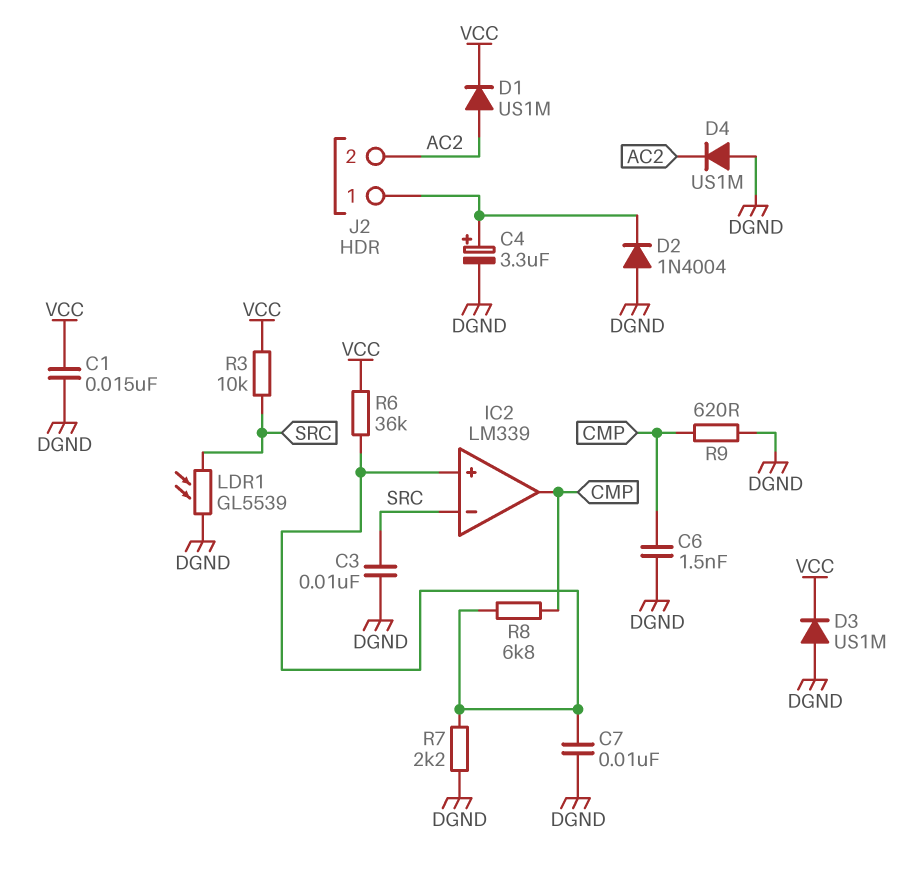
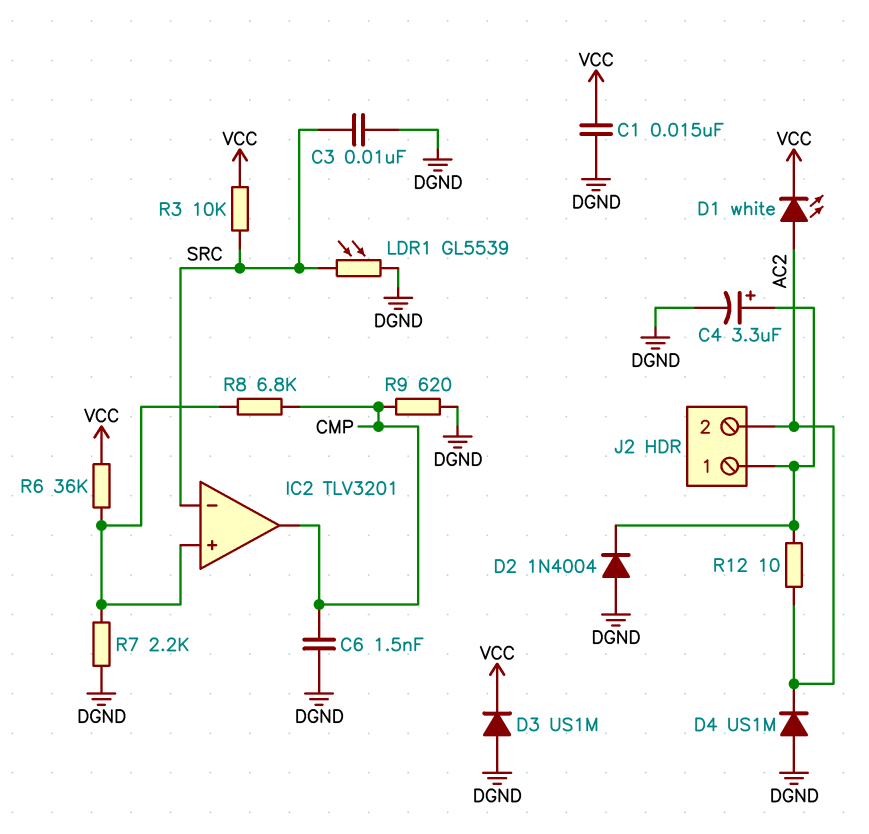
C7: 10nF (DGND, IC2/in+) -> none
D1: diode US1M (A AC2, K VCC) -> LED white (A AC2, K VCC)
IC2: LM339 -> TLV3201
R12: none -> 10 (AC2, J2/1)

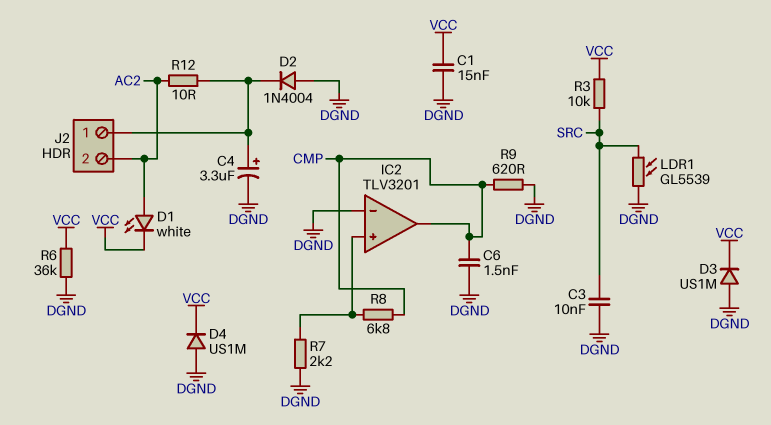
D4: diode US1M (A DGND, K AC2) -> diode US1M (A DGND, K VCC)
IC2 pin in-: SRC -> DGND
R6: 36k (IC2/in+, VCC) -> 36k (DGND, VCC)

